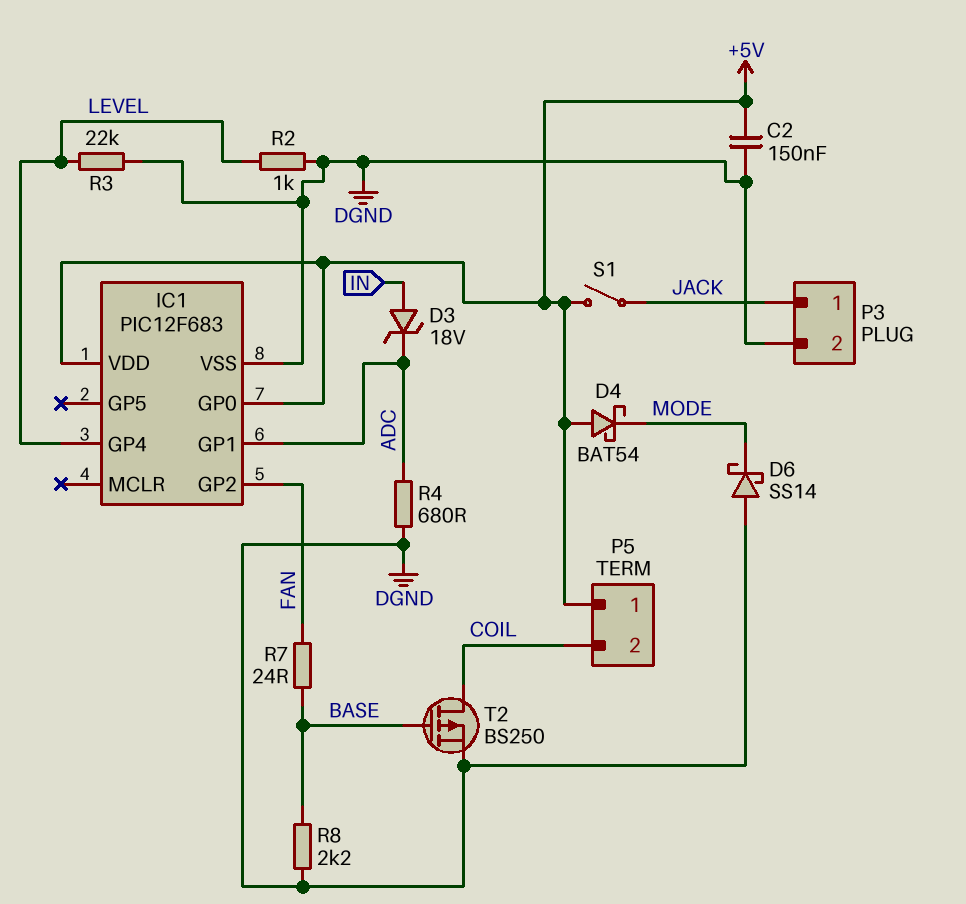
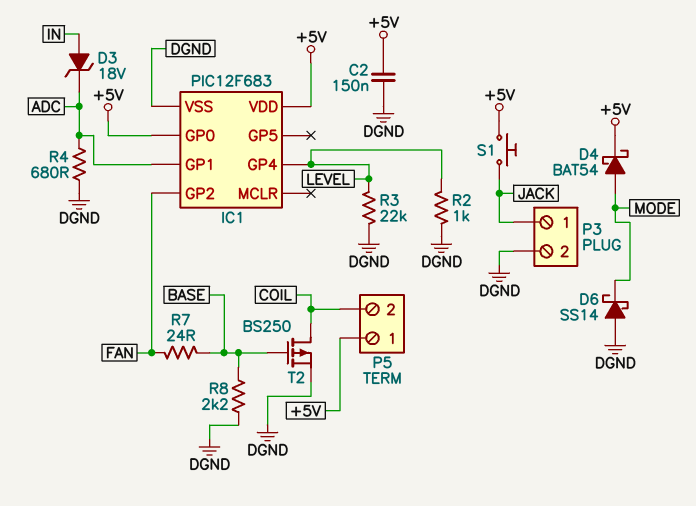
D4: schottky BAT54 (A +5V, K MODE) -> schottky BAT54 (A MODE, K +5V)
S1: switch (+5V, JACK) -> button (+5V, JACK)

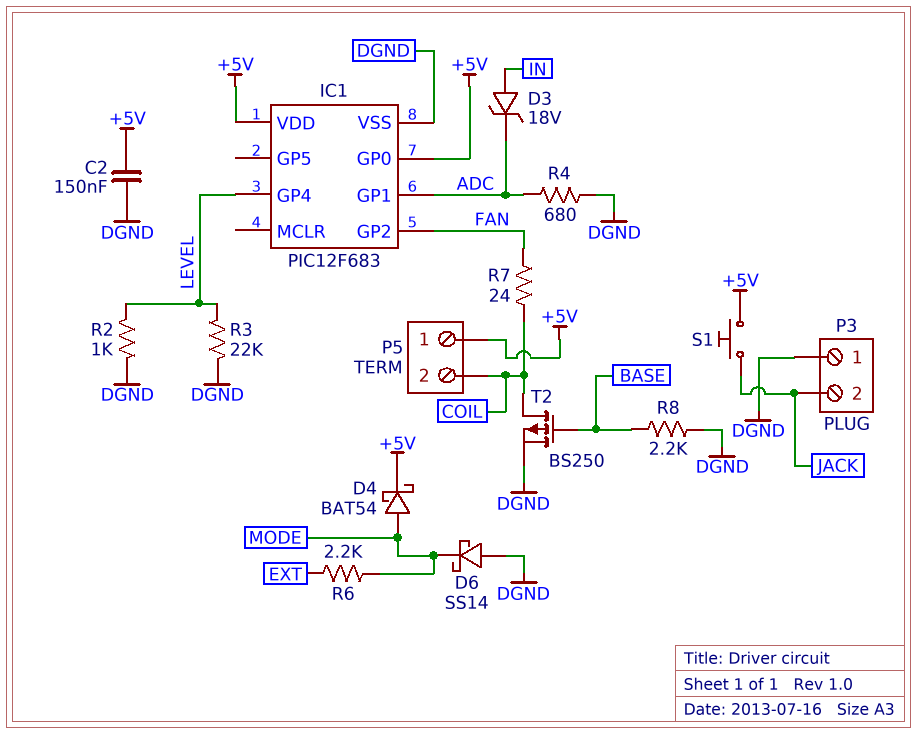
P3 pin 1: JACK -> DGND
P3 pin 2: DGND -> JACK
R6: none -> 2.2k (EXT, MODE)
R7: 24 (BASE, FAN) -> 24 (COIL, FAN)

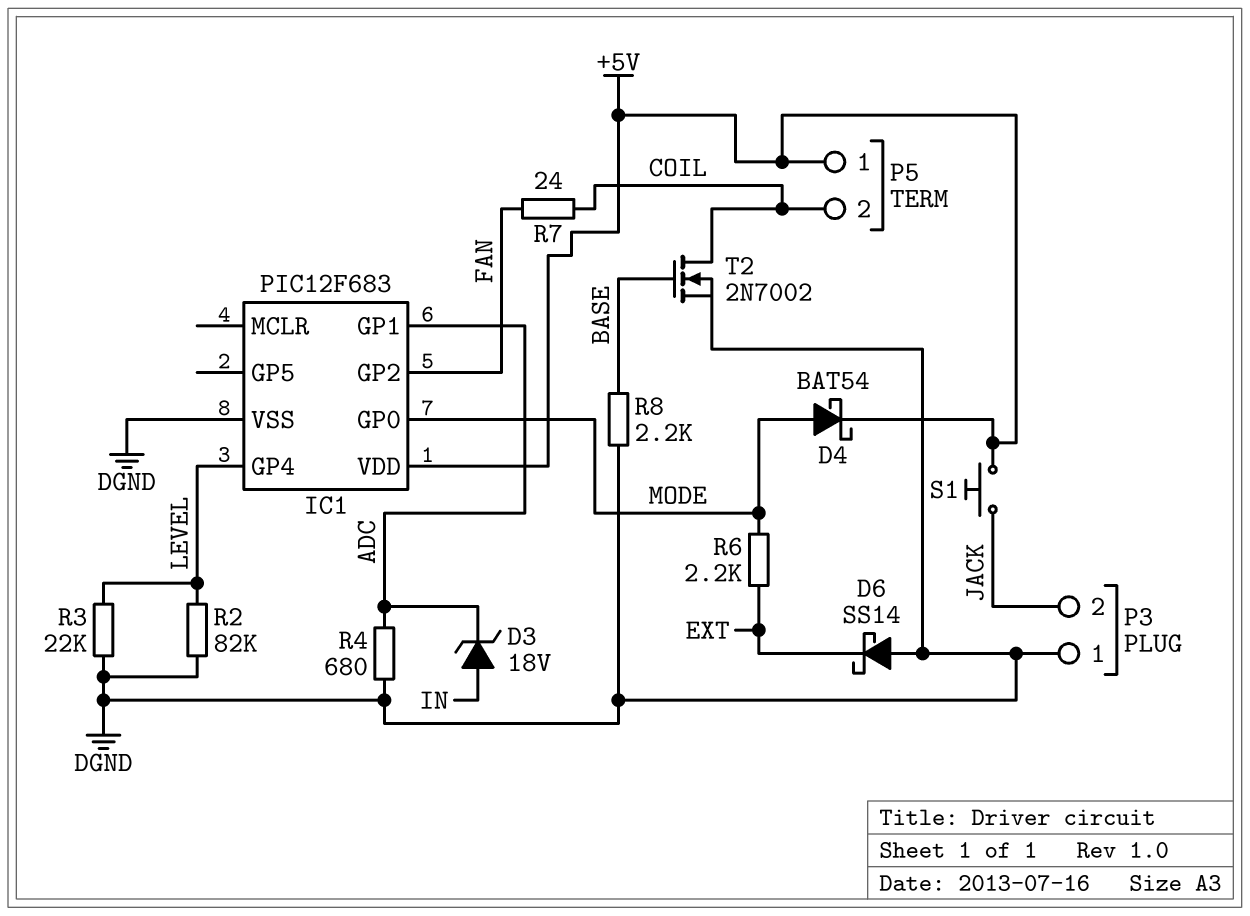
C2: 150nF (+5V, DGND) -> none
D6: schottky SS14 (A DGND, K MODE) -> schottky SS14 (A DGND, K EXT)
IC1 pin GP0: +5V -> MODE
R2: 1k (DGND, LEVEL) -> 82k (DGND, LEVEL)
T2: PMOS BS250 (G BASE, D COIL, S DGND) -> NMOS 2N7002 (G BASE, D COIL, S DGND)

